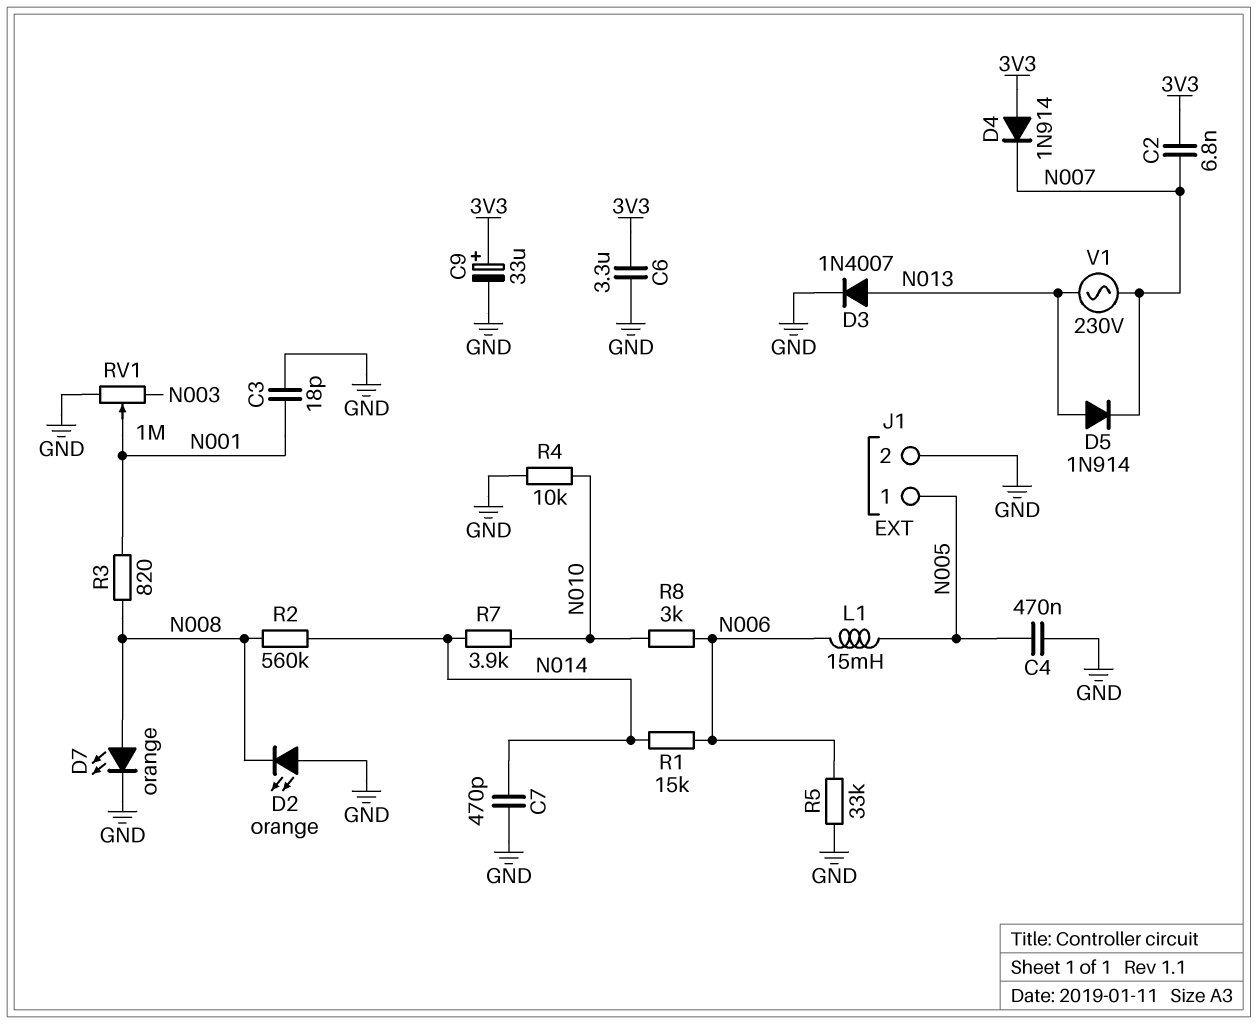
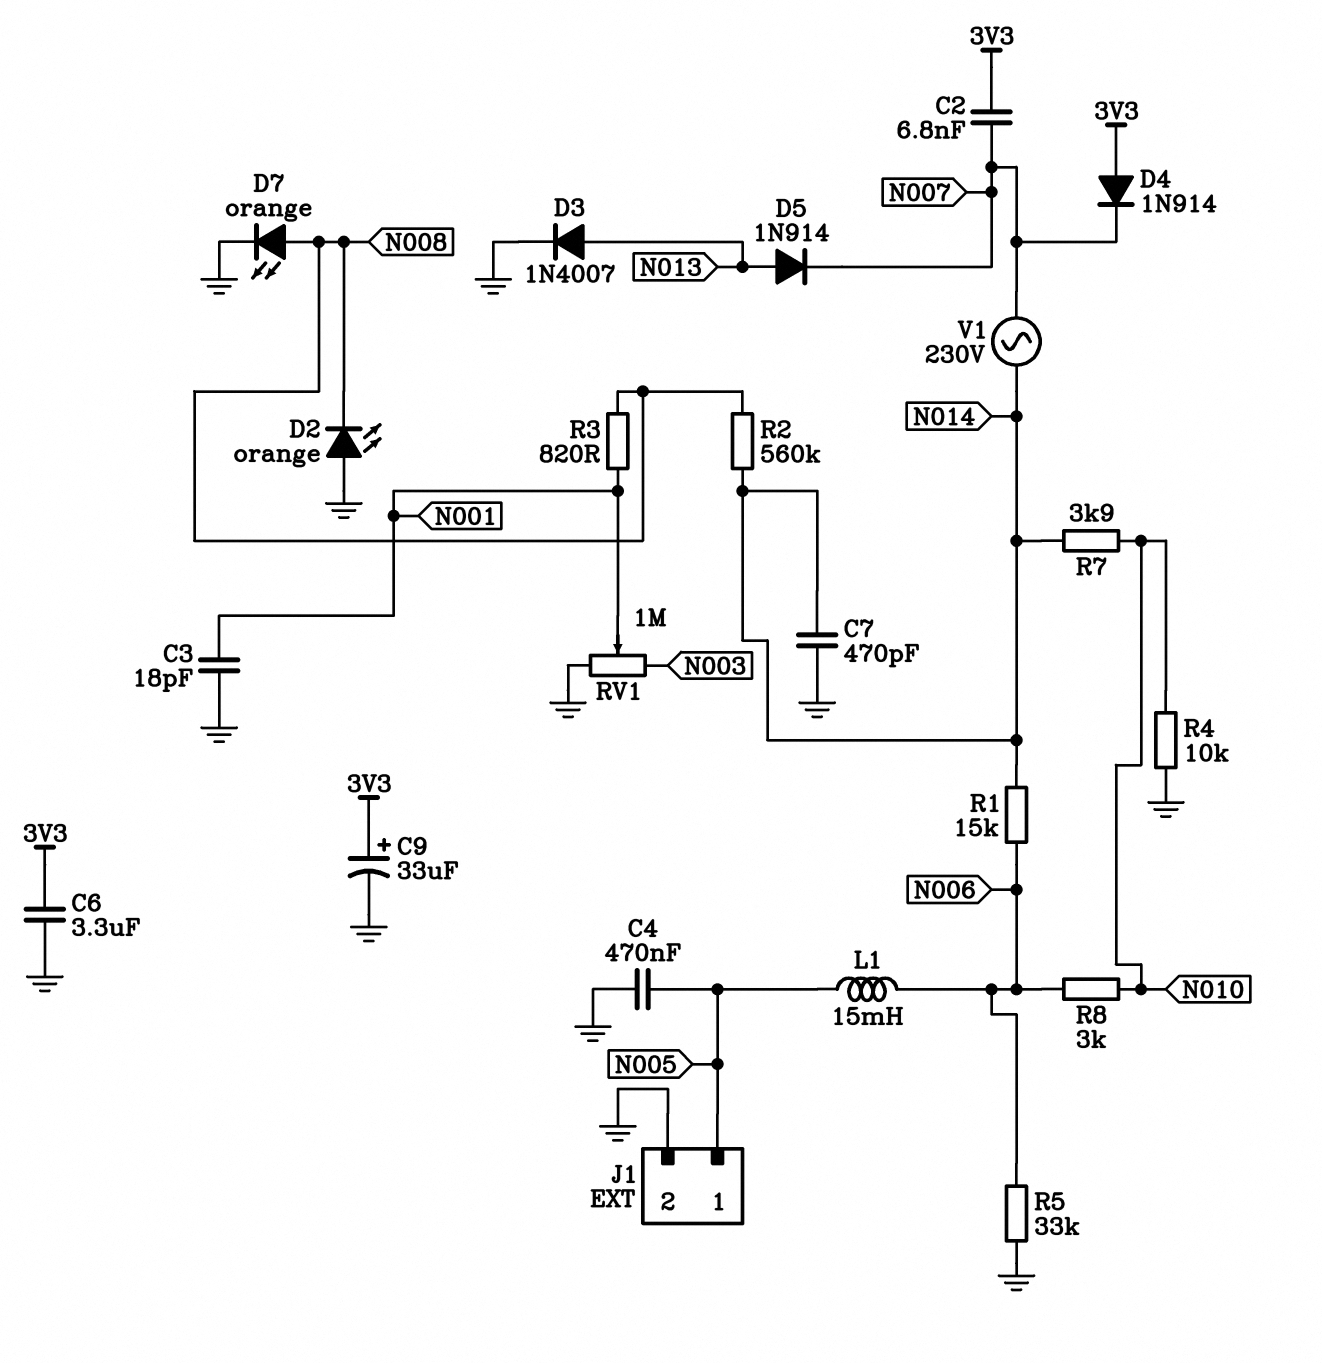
V1: AC 230V (N007, N013) -> AC 230V (N007, N014)

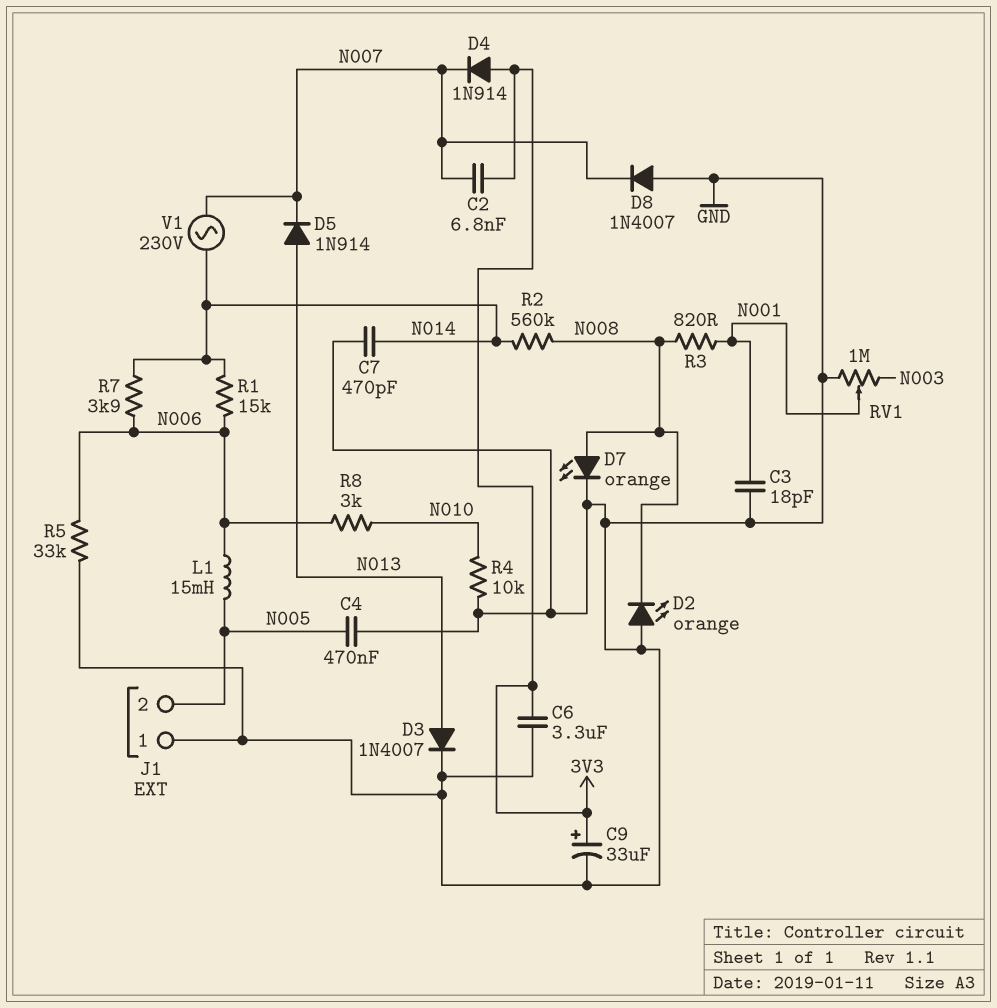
D8: none -> diode 1N4007 (A GND, K N007)
J1 pin 1: N005 -> GND
J1 pin 2: GND -> N005
R7: 3.9k (N010, N014) -> 3.9k (N006, N014)

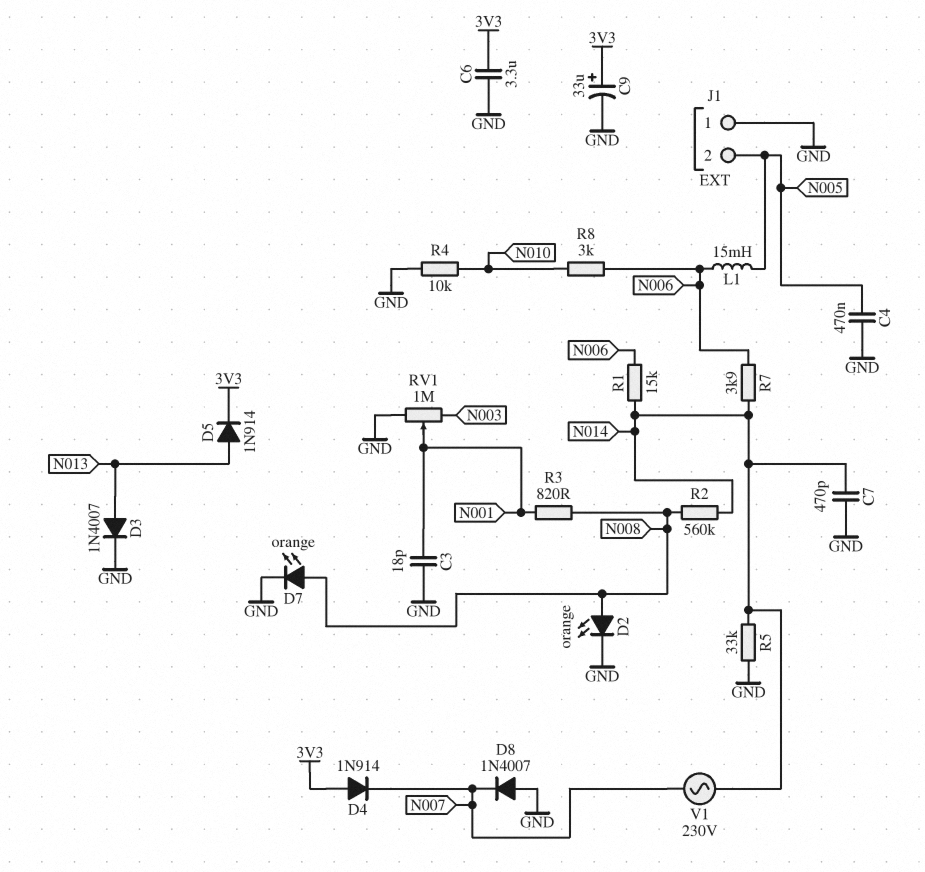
C2: 6.8nF (3V3, N007) -> none
D2: LED orange (A GND, K N008) -> LED orange (A N008, K GND)
D5: diode 1N914 (A N013, K N007) -> diode 1N914 (A N013, K 3V3)
R5: 33k (GND, N006) -> 33k (GND, N014)

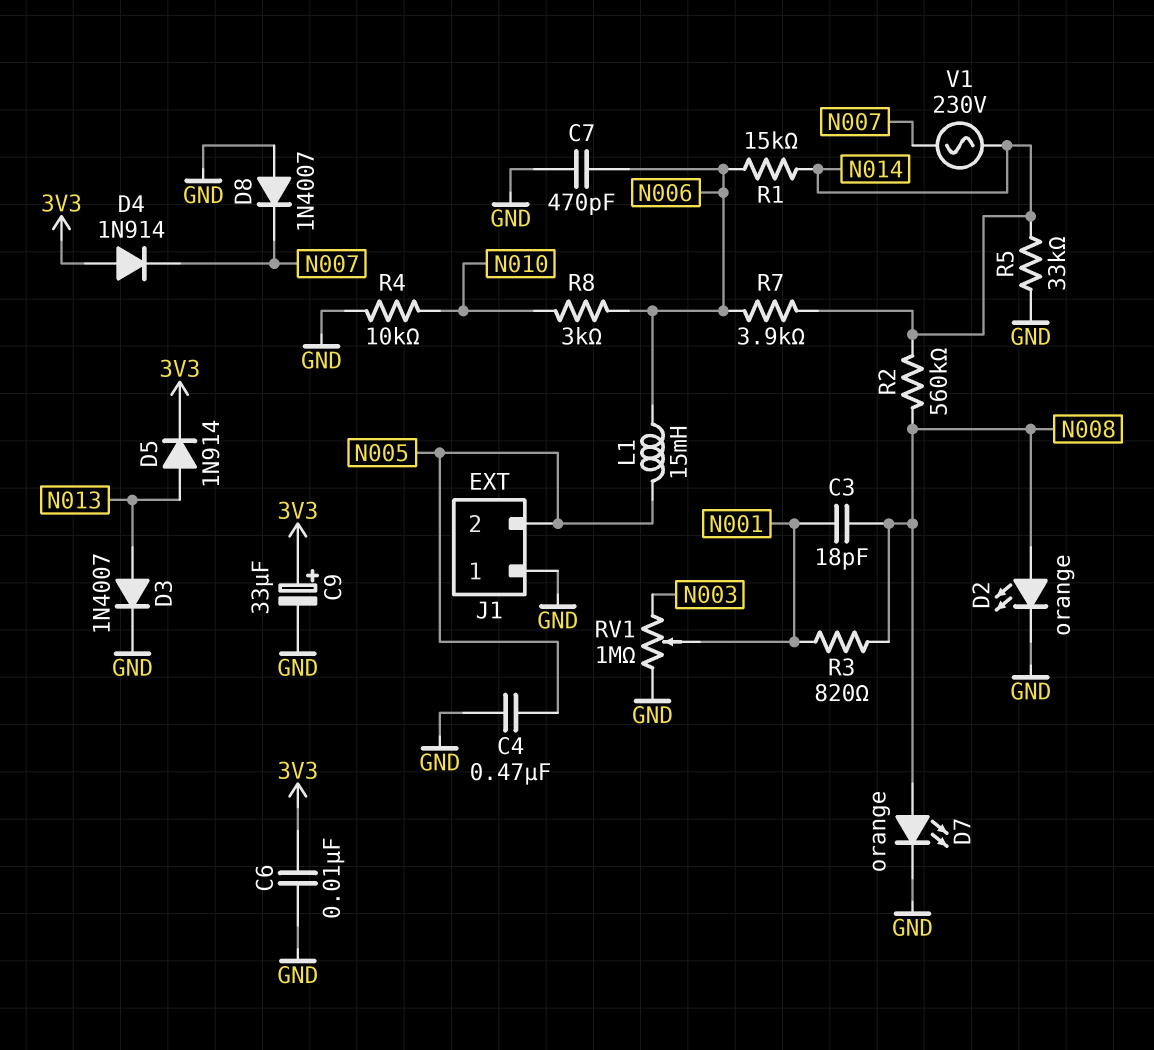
C3: 18pF (GND, N001) -> 18pF (N001, N008)
C6: 3.3uF (3V3, GND) -> 10nF (3V3, GND)
C7: 470pF (GND, N014) -> 470pF (GND, N006)

